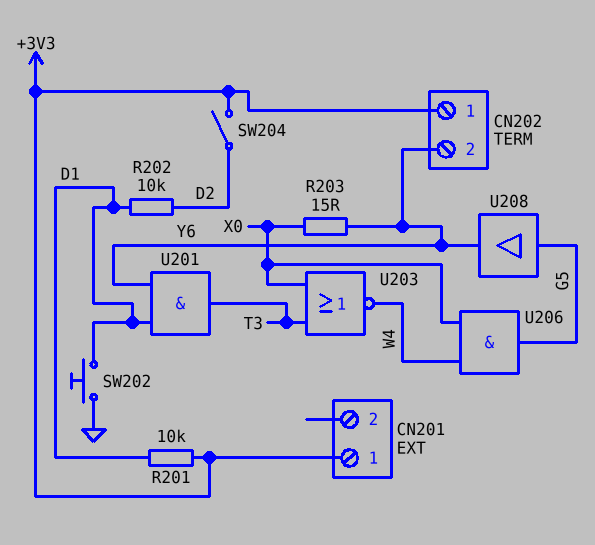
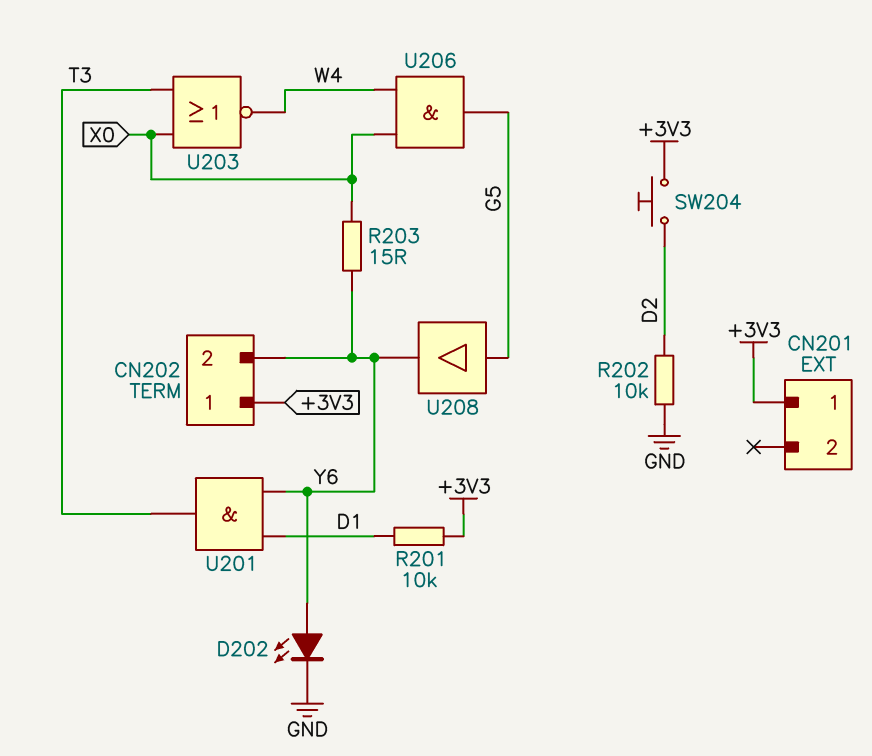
D202: none -> LED (A Y6, K GND)
R202: 10k (D1, D2) -> 10k (D2, GND)
SW202: button (D1, GND) -> none
SW204: switch (+3V3, D2) -> button (+3V3, D2)

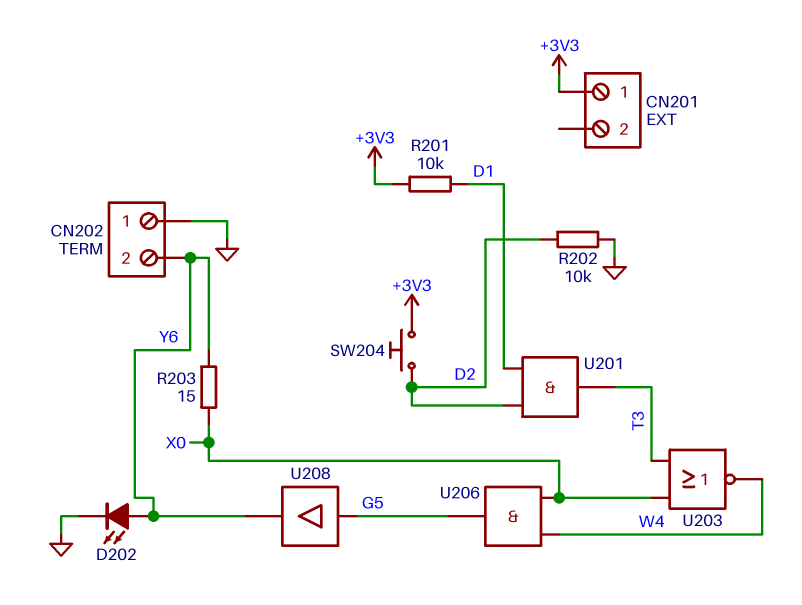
CN202 pin 1: +3V3 -> GND
U201: AND (in D1, in Y6, out T3) -> AND (in D1, in D2, out T3)

